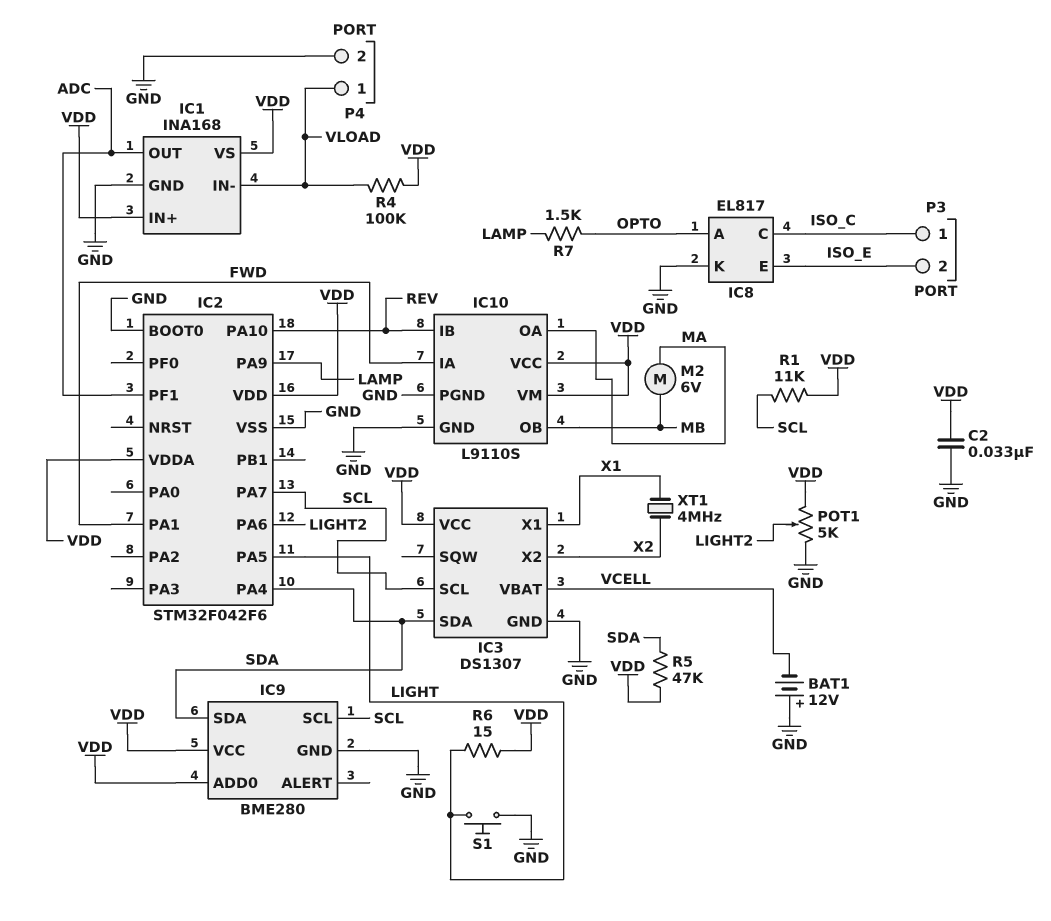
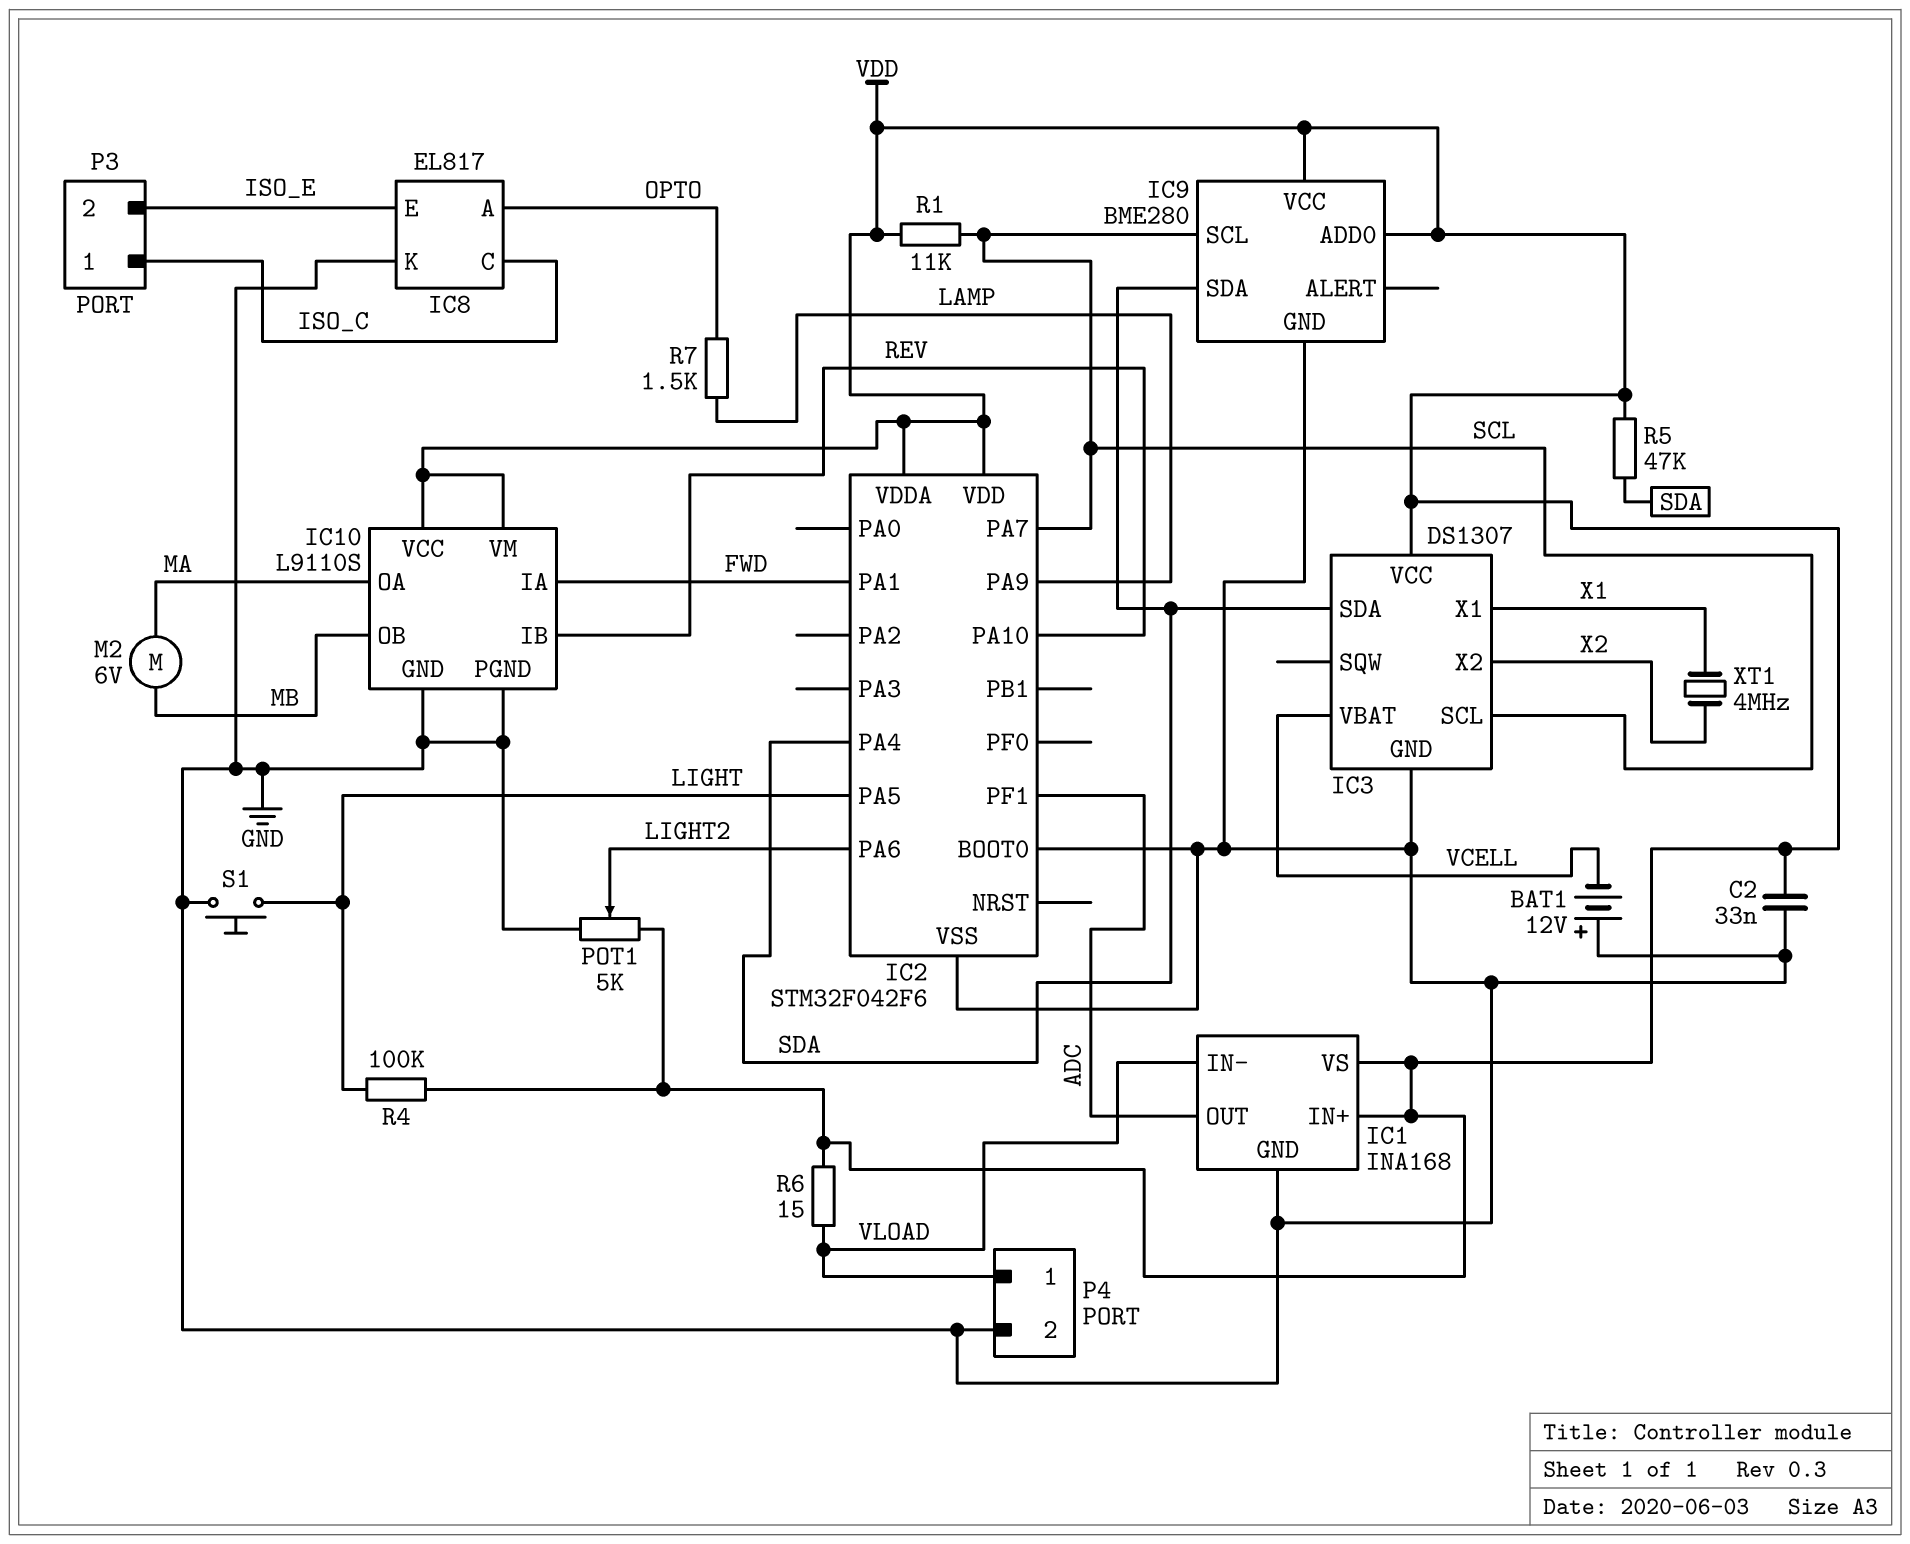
R4: 100k (VDD, VLOAD) -> 100k (LIGHT, VDD)
R6: 15 (LIGHT, VDD) -> 15 (VDD, VLOAD)

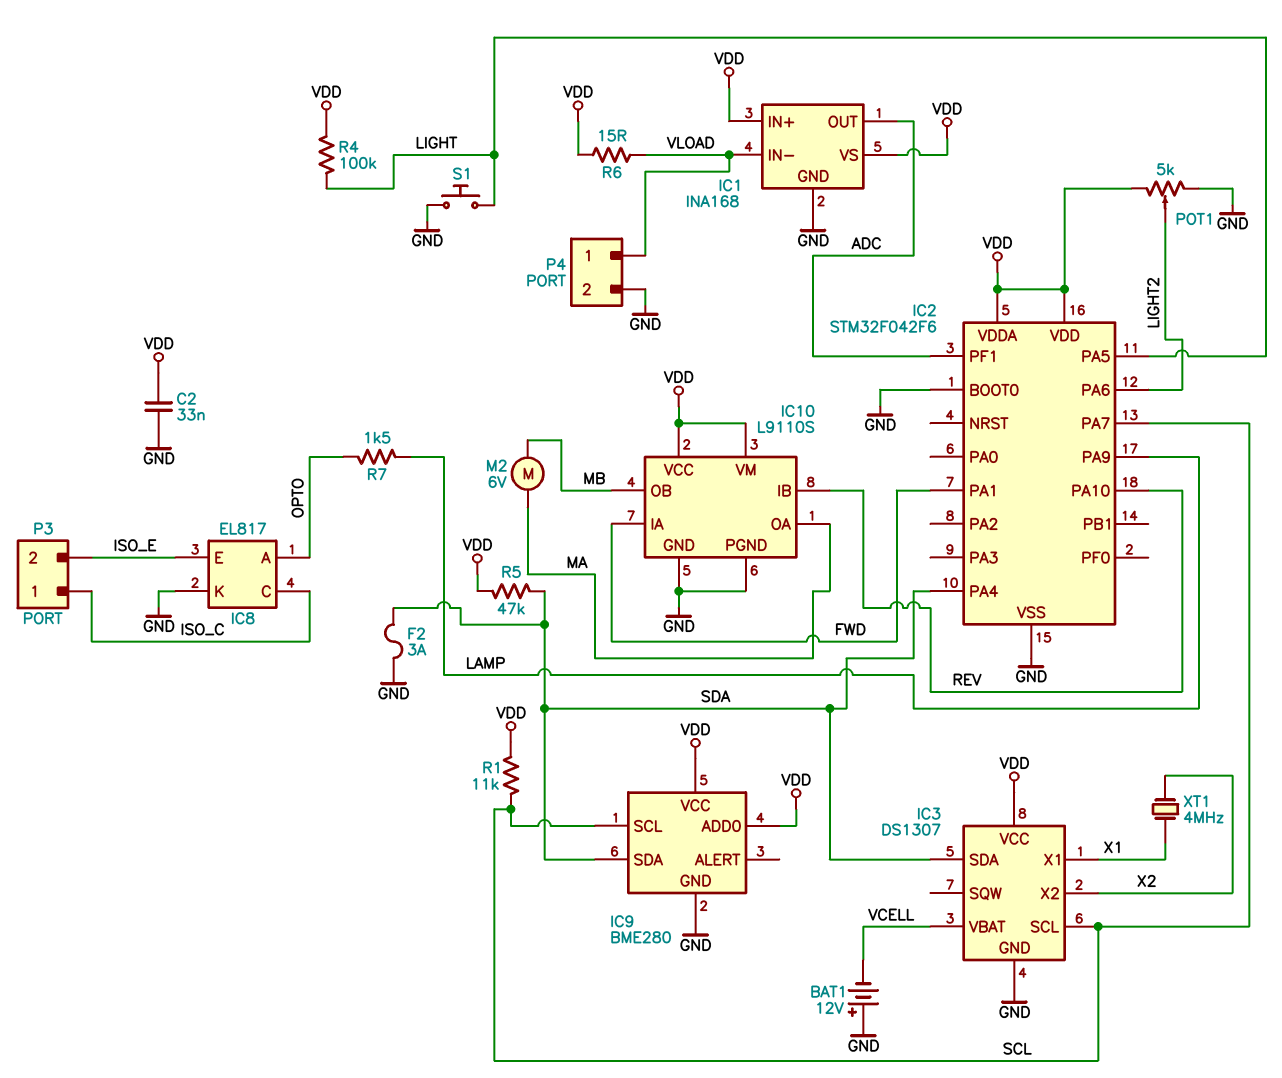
F2: none -> 3A (GND, SDA)

